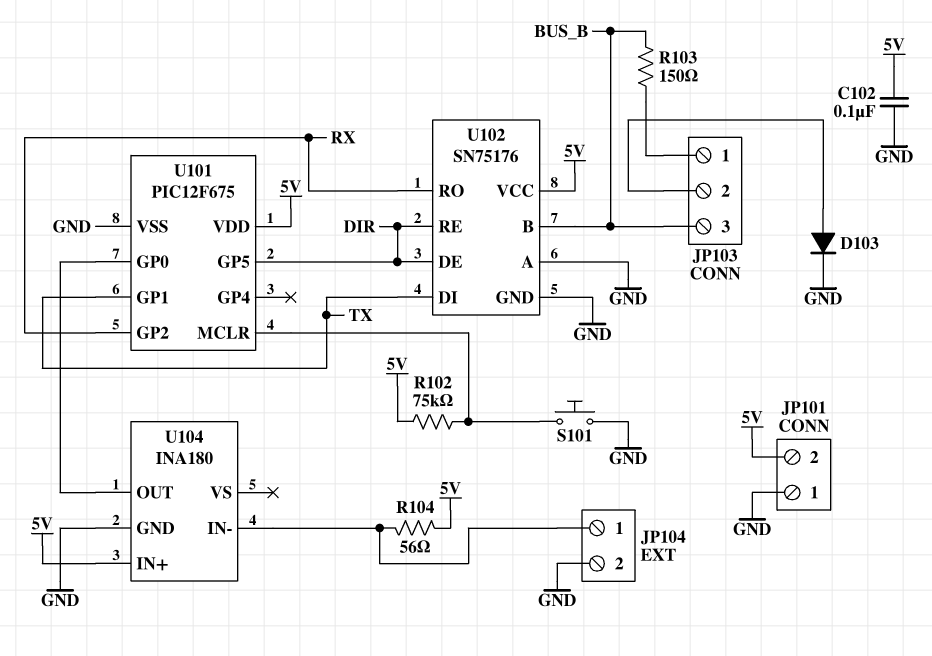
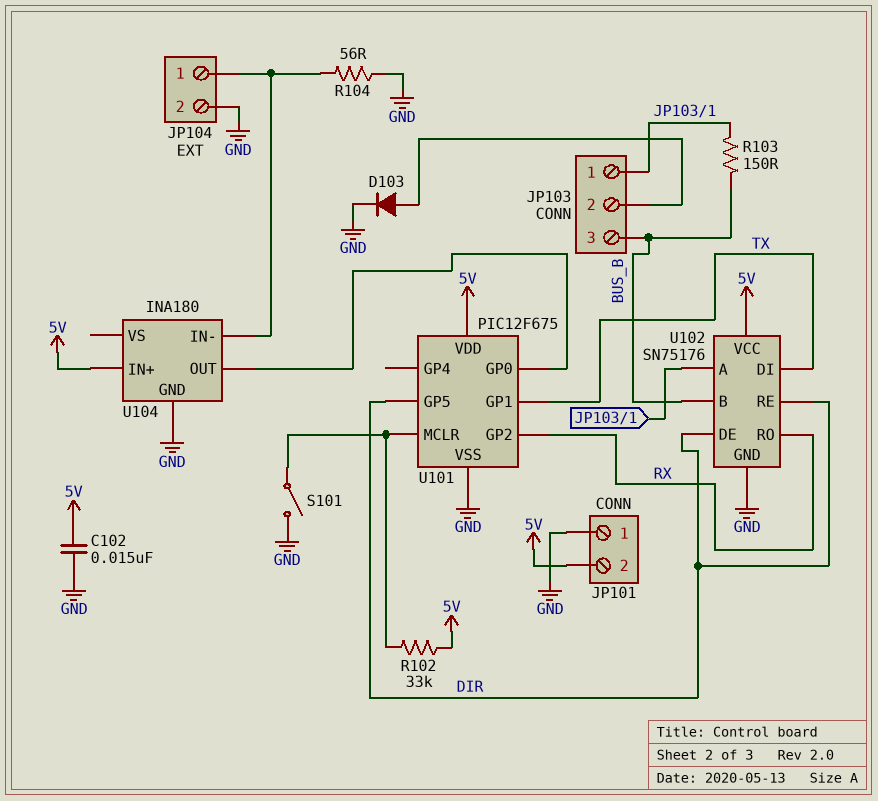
C102: 100nF (5V, GND) -> 15nF (5V, GND)
R102: 75k (5V, U101/MCLR) -> 33k (5V, U101/MCLR)
R104: 56 (5V, JP104/1) -> 56 (GND, JP104/1)
S101: button (GND, U101/MCLR) -> switch (GND, U101/MCLR)
U102 pin A: GND -> JP103/1

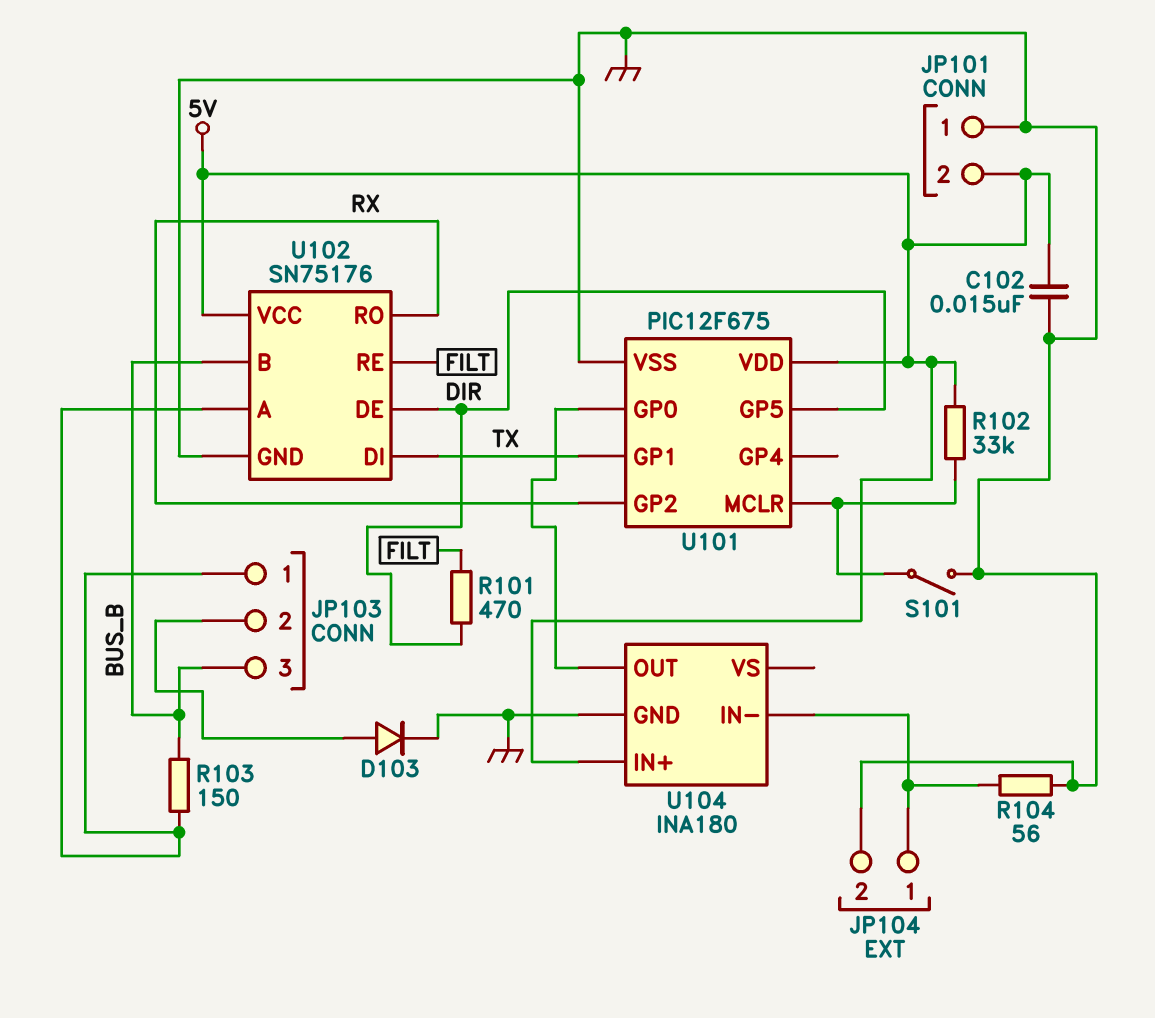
R101: none -> 470 (DIR, FILT)
U102 pin RE: DIR -> FILT

